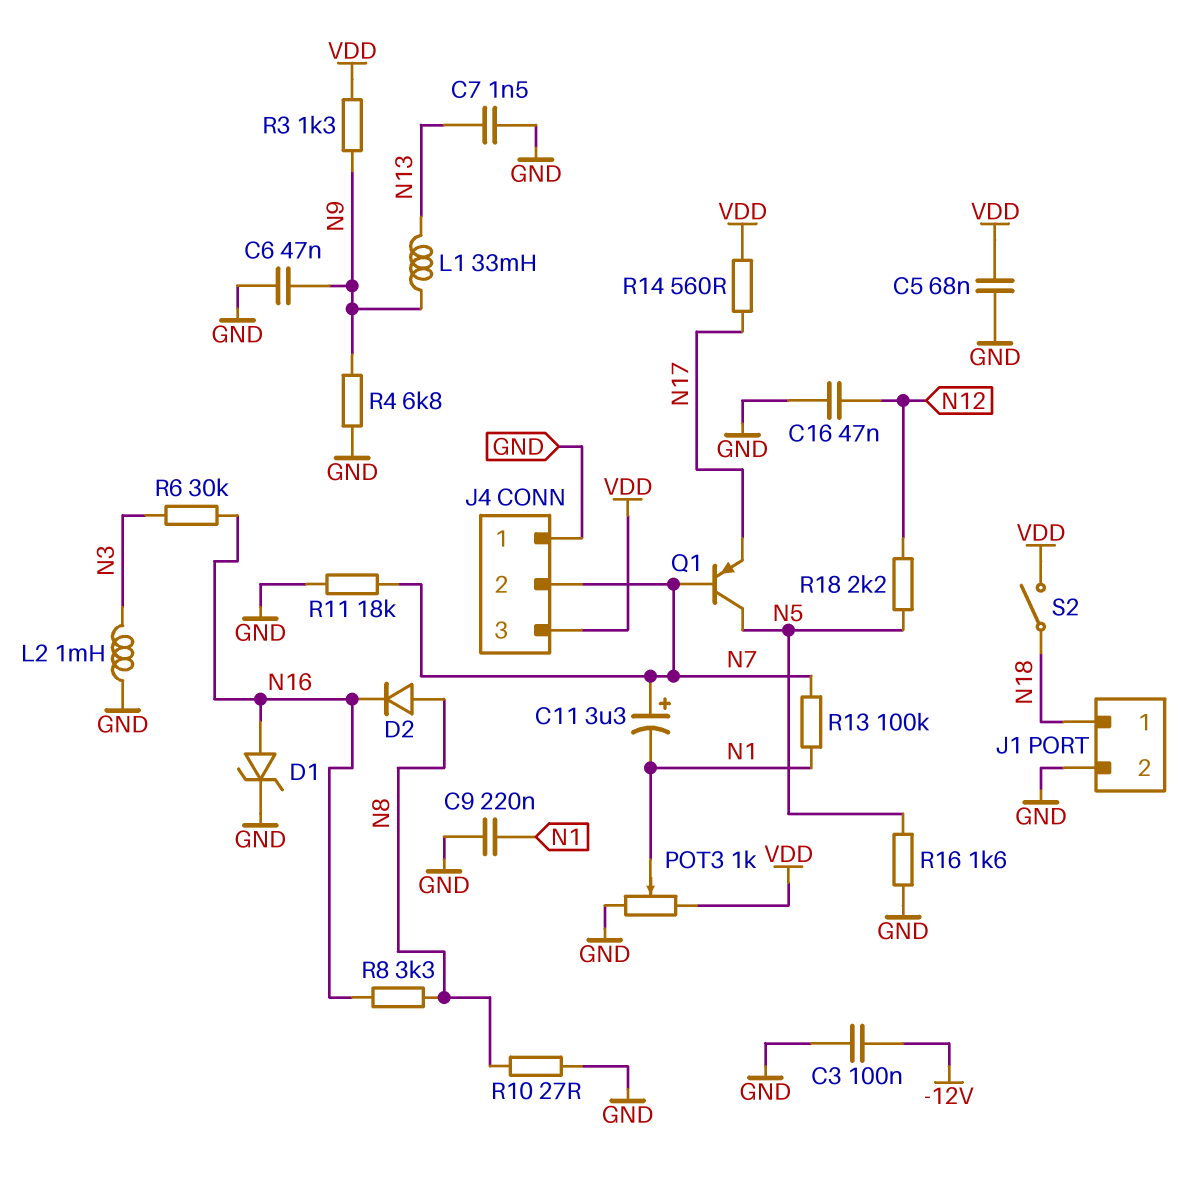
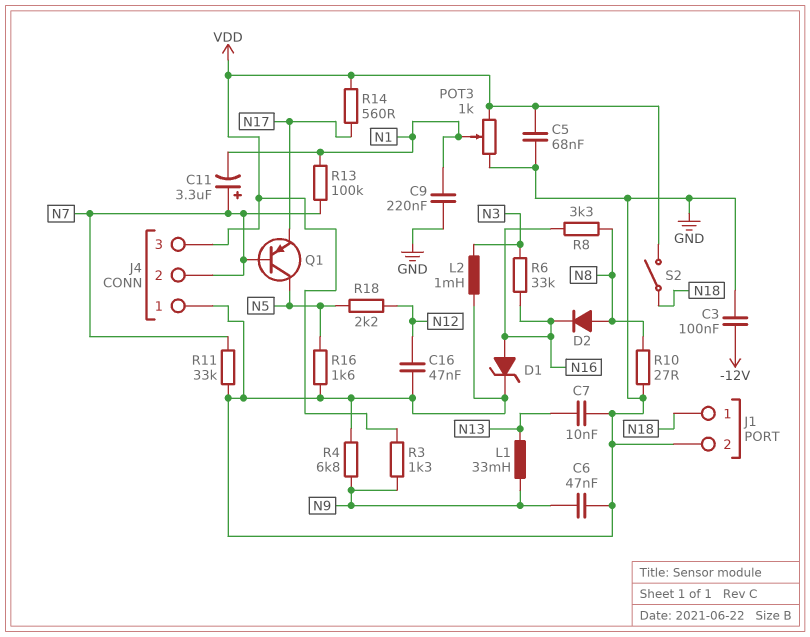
C7: 1.5nF (GND, N13) -> 10nF (GND, N13)
R6: 30k (N3, N16) -> 33k (N3, N16)
R11: 18k (GND, N7) -> 33k (GND, N7)

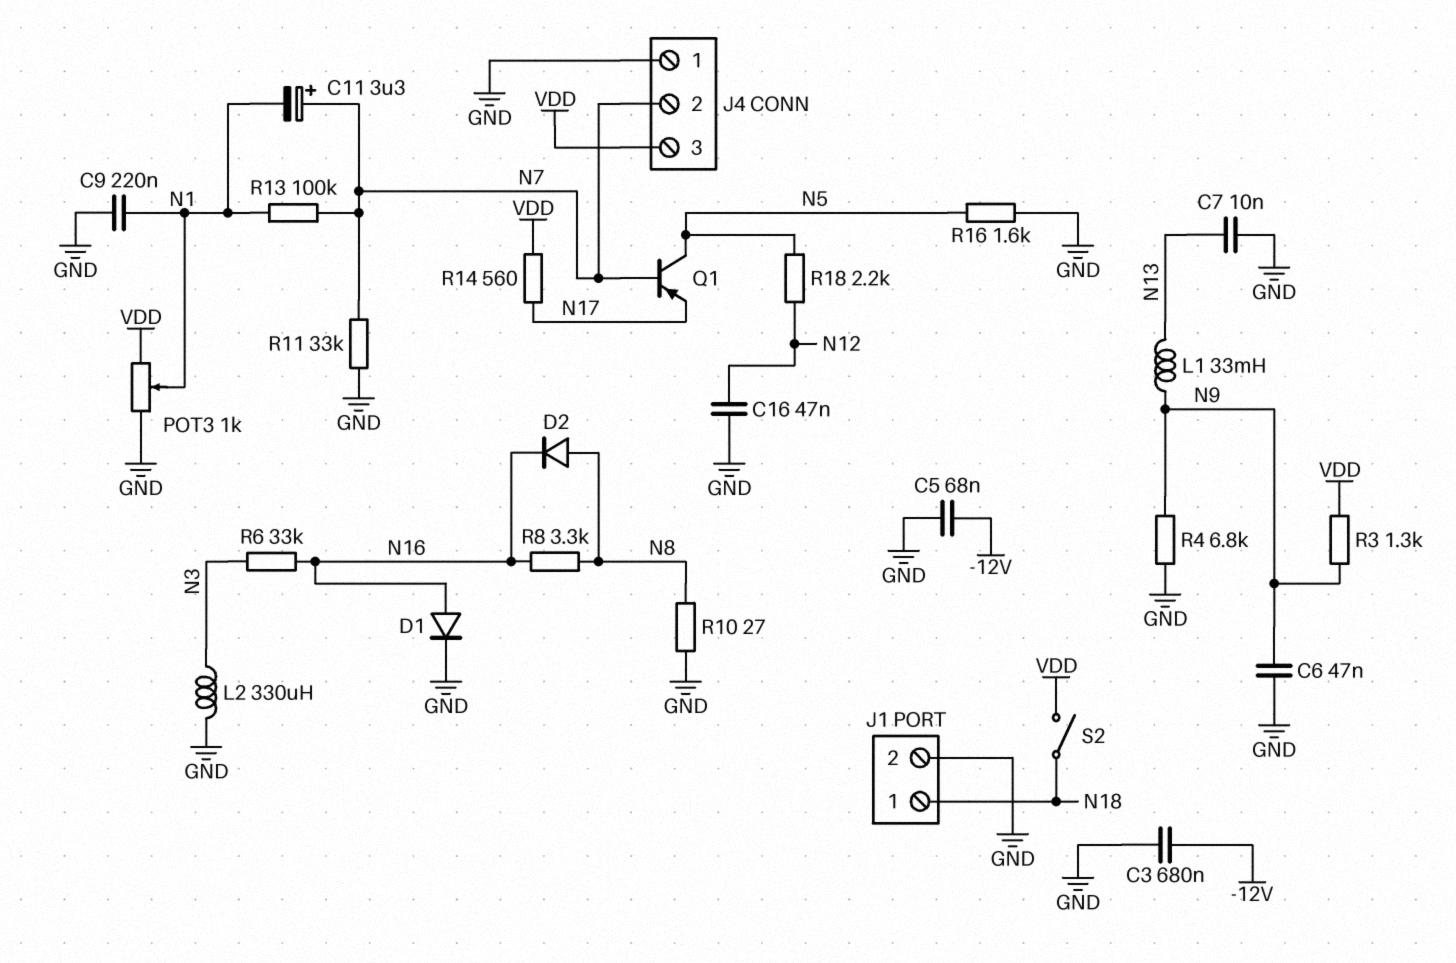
C3: 100nF (-12V, GND) -> 680nF (-12V, GND)
C5: 68nF (GND, VDD) -> 68nF (-12V, GND)
D1: zener (A N16, K GND) -> diode (A N16, K GND)
L2: 1mH (GND, N3) -> 330uH (GND, N3)

